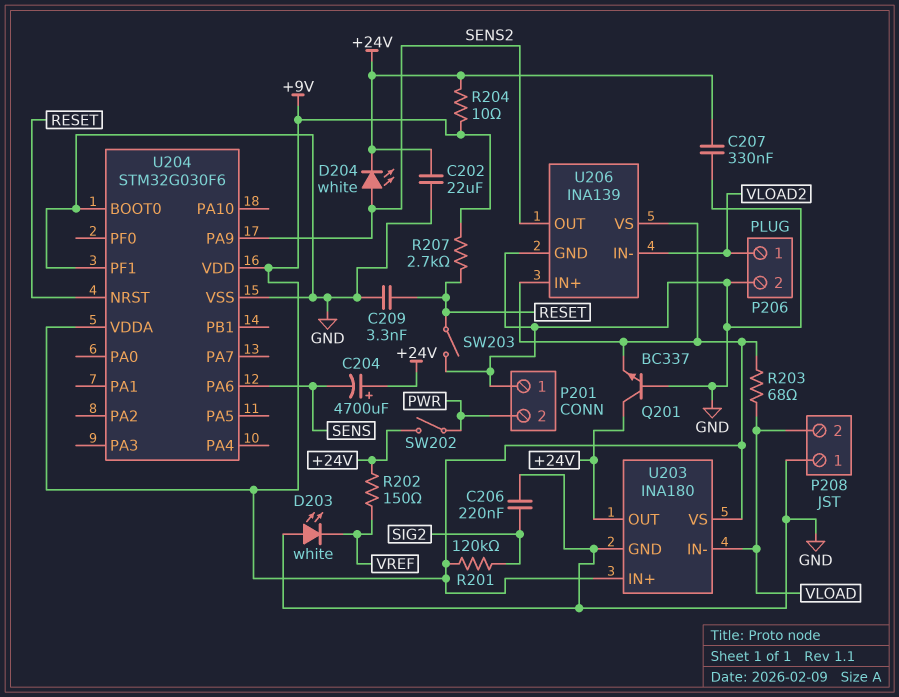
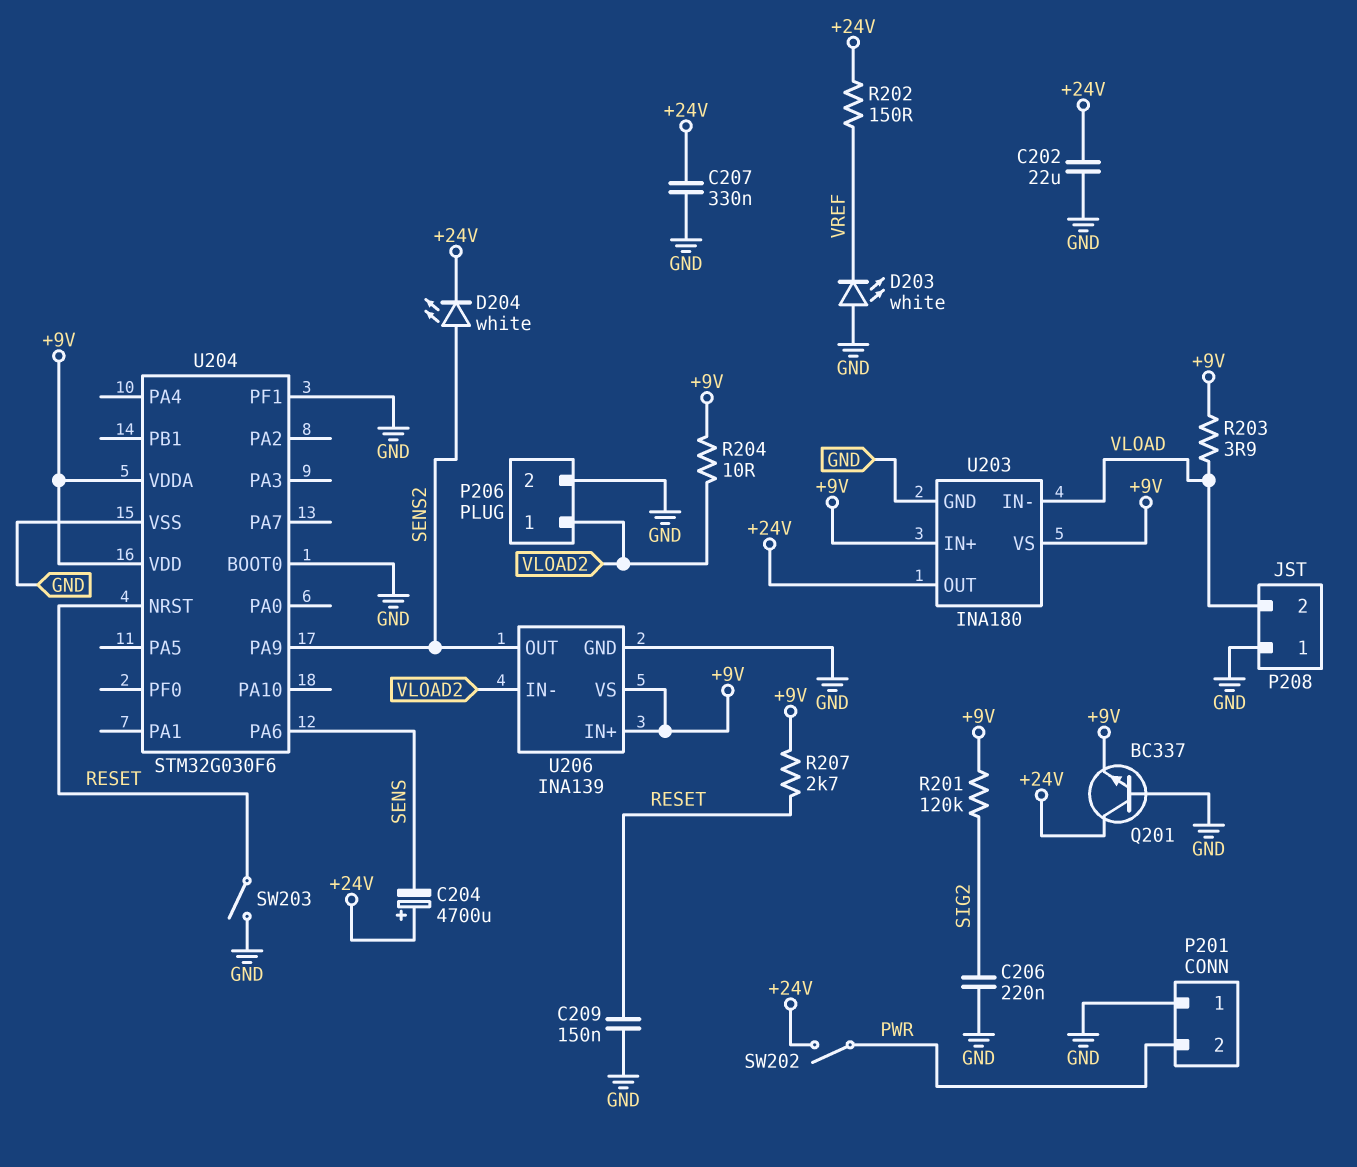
C209: 3.3nF (GND, RESET) -> 150nF (GND, RESET)
R203: 68 (+9V, VLOAD) -> 3.9 (+9V, VLOAD)
R204: 10 (+9V, +24V) -> 10 (+9V, VLOAD2)

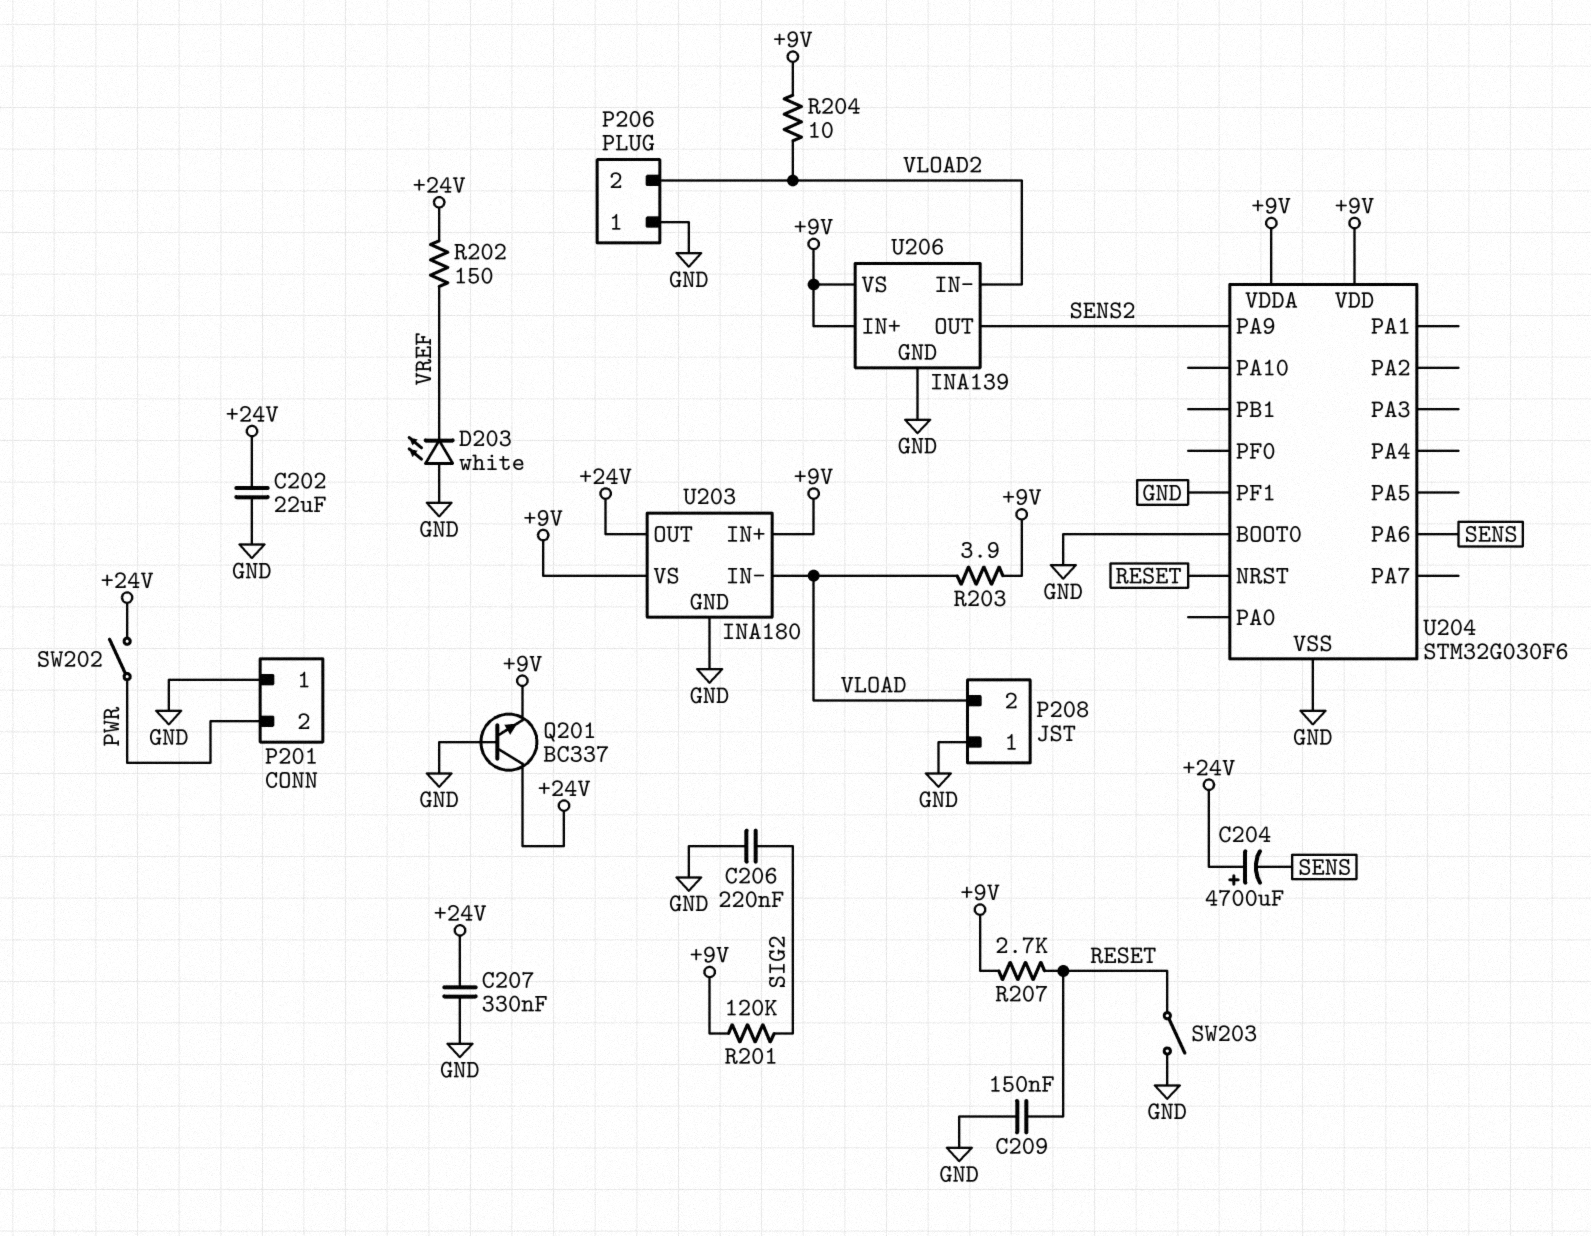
D204: LED white (A SENS2, K +24V) -> none
P206 pin 1: VLOAD2 -> GND
P206 pin 2: GND -> VLOAD2

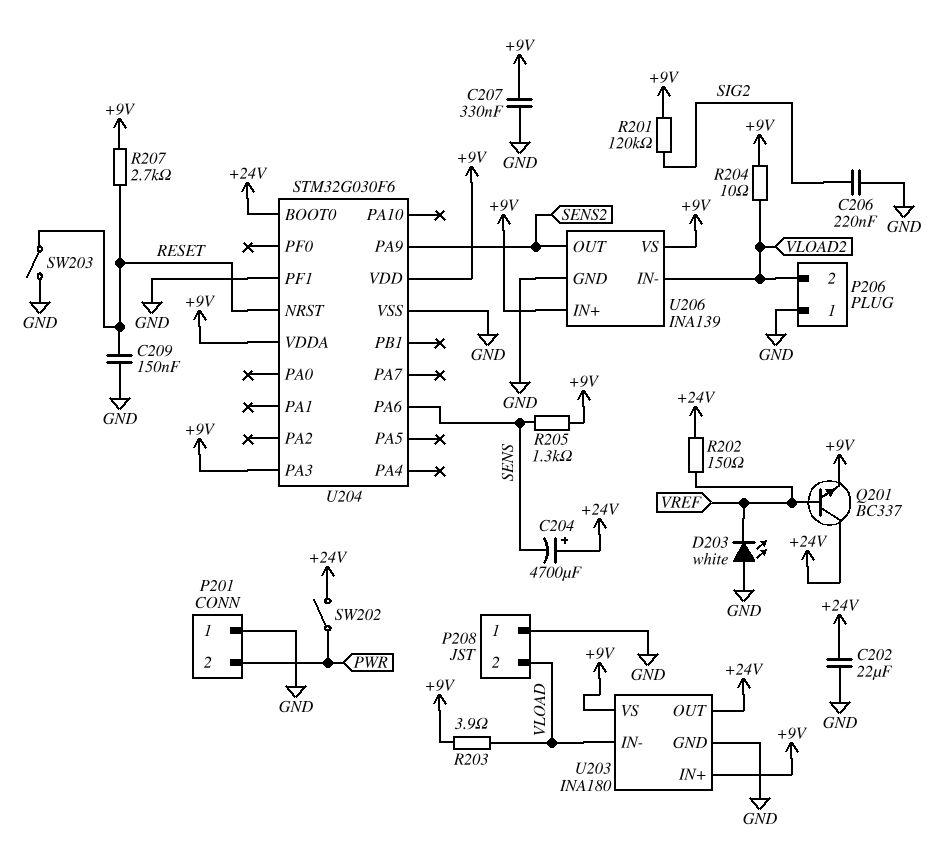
C207: 330nF (+24V, GND) -> 330nF (+9V, GND)
Q201: NPN BC337 (B GND, C +24V, E +9V) -> NPN BC337 (B VREF, C +24V, E +9V)
R205: none -> 1.3k (+9V, SENS)
U204 pin BOOT0: GND -> +24V
U204 pin PA3: none -> +9V

